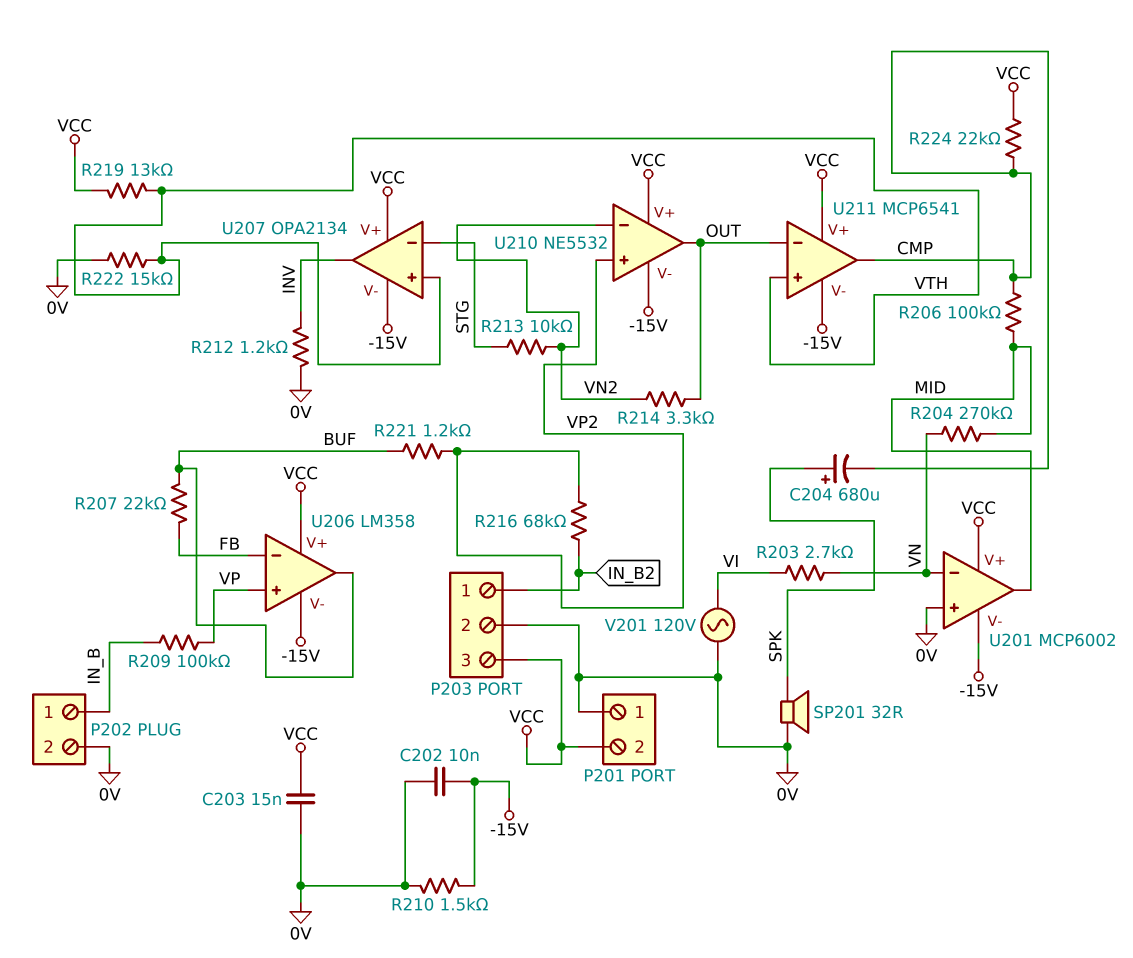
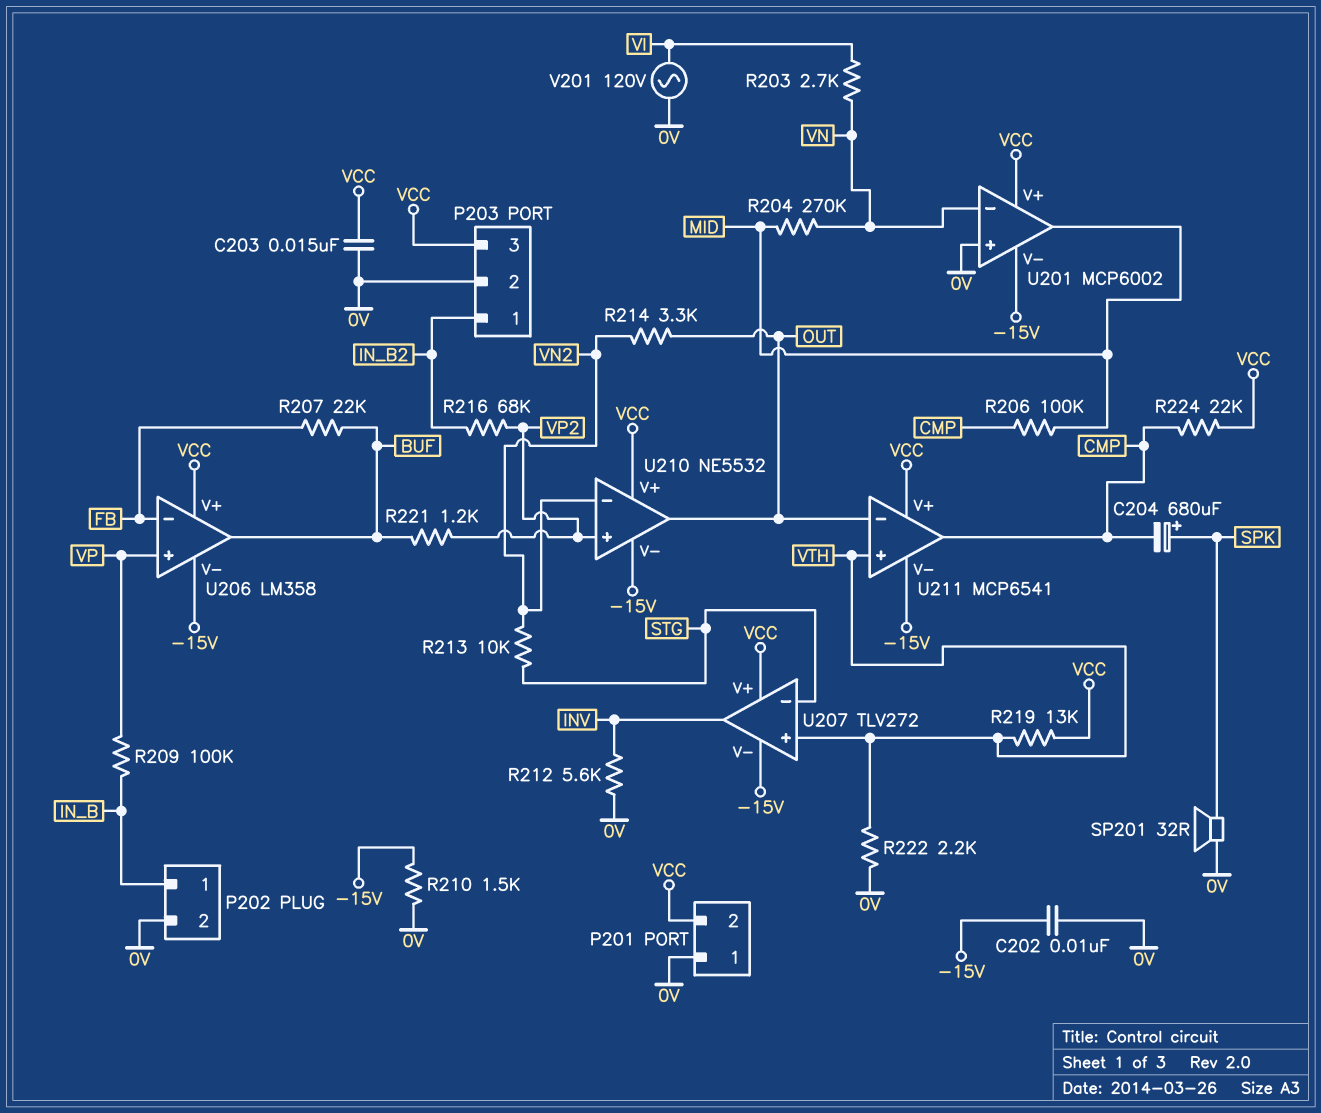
R212: 1.2k (0V, INV) -> 5.6k (0V, INV)
R222: 15k (0V, VTH) -> 2.2k (0V, VTH)
U207: OPA2134 -> TLV272

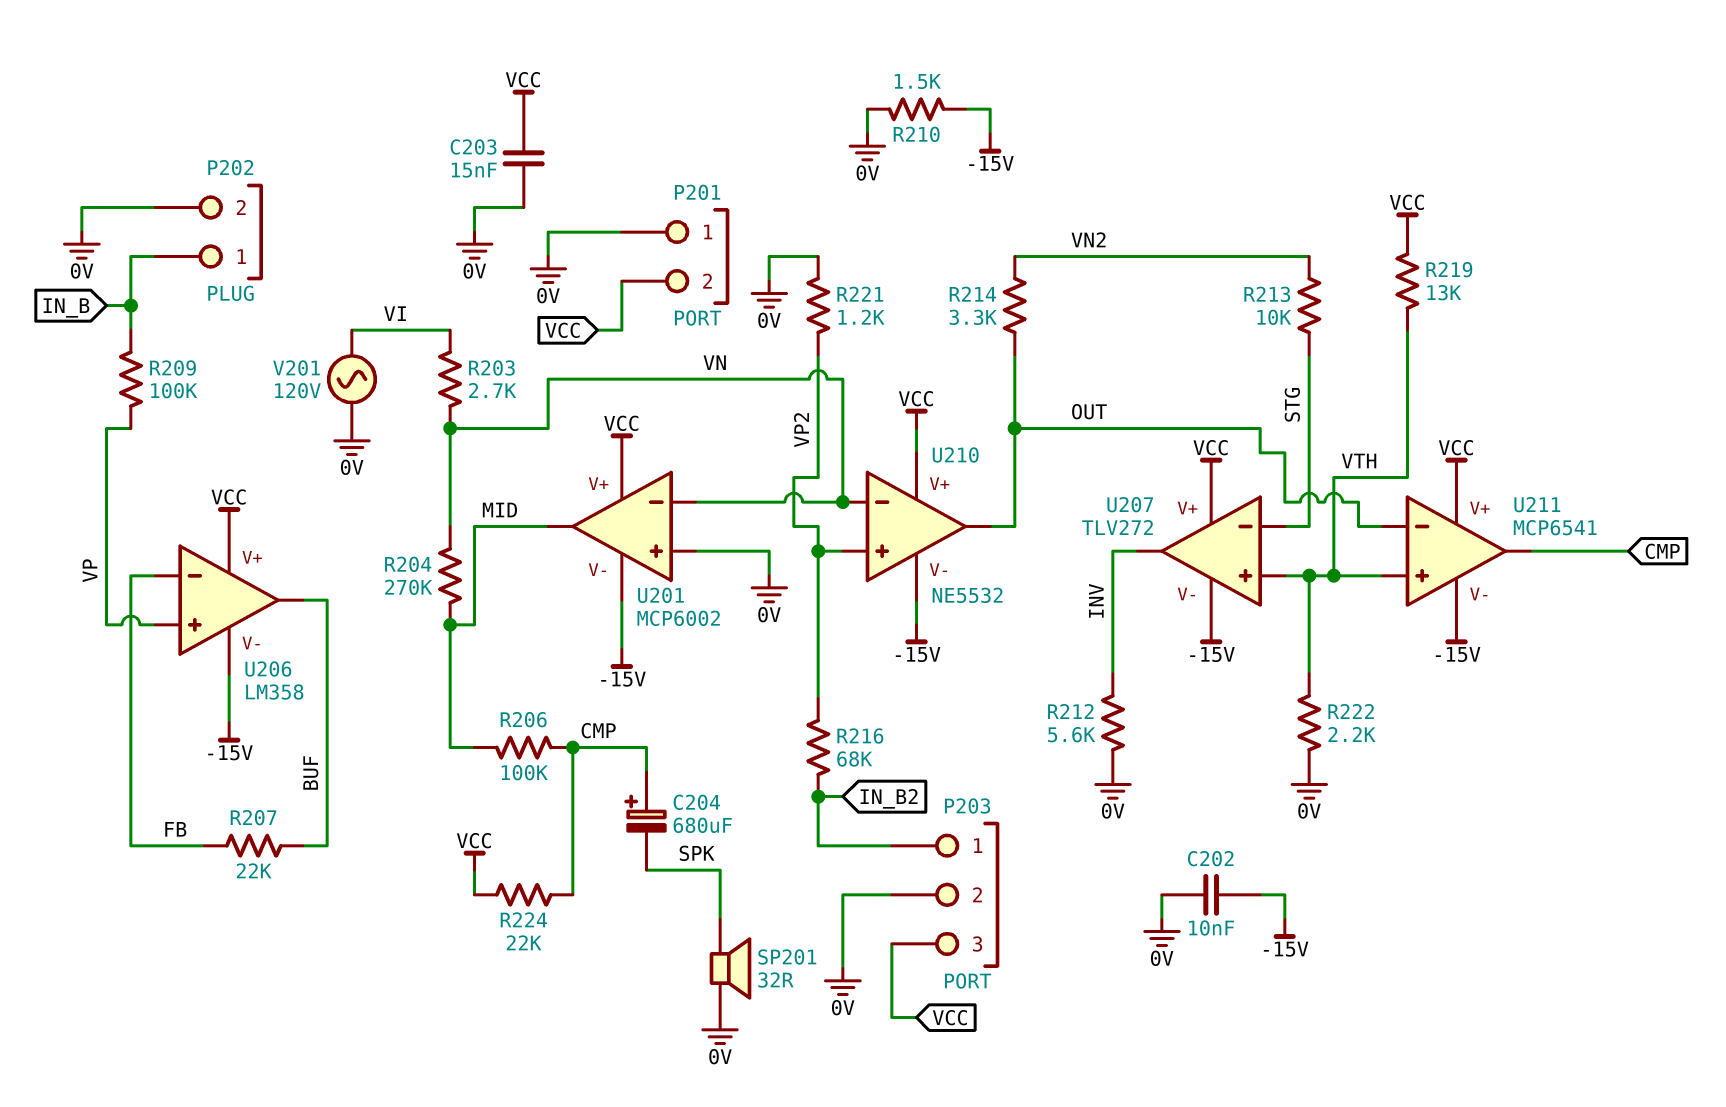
C204: 680uF (plus SPK, minus CMP) -> 680uF (plus CMP, minus SPK)
R221: 1.2k (BUF, VP2) -> 1.2k (0V, VP2)
U210 pin in-: VN2 -> VN

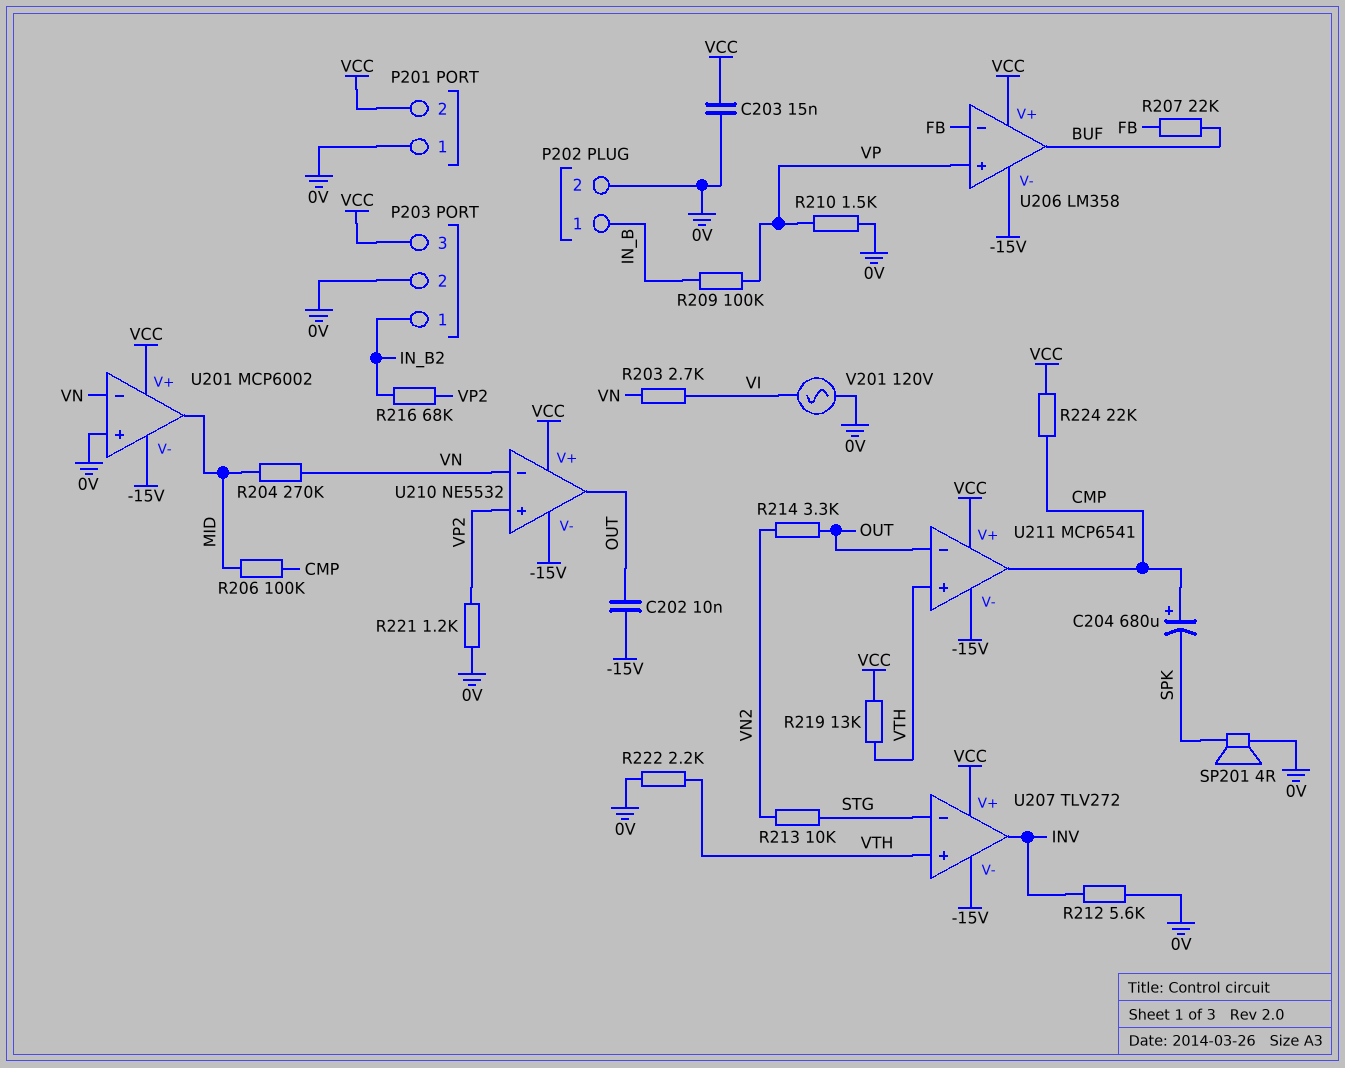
C202: 10nF (-15V, 0V) -> 10nF (-15V, OUT)
R210: 1.5k (-15V, 0V) -> 1.5k (0V, VP)
SP201: speaker 32R (0V, SPK) -> speaker 4R (0V, SPK)

